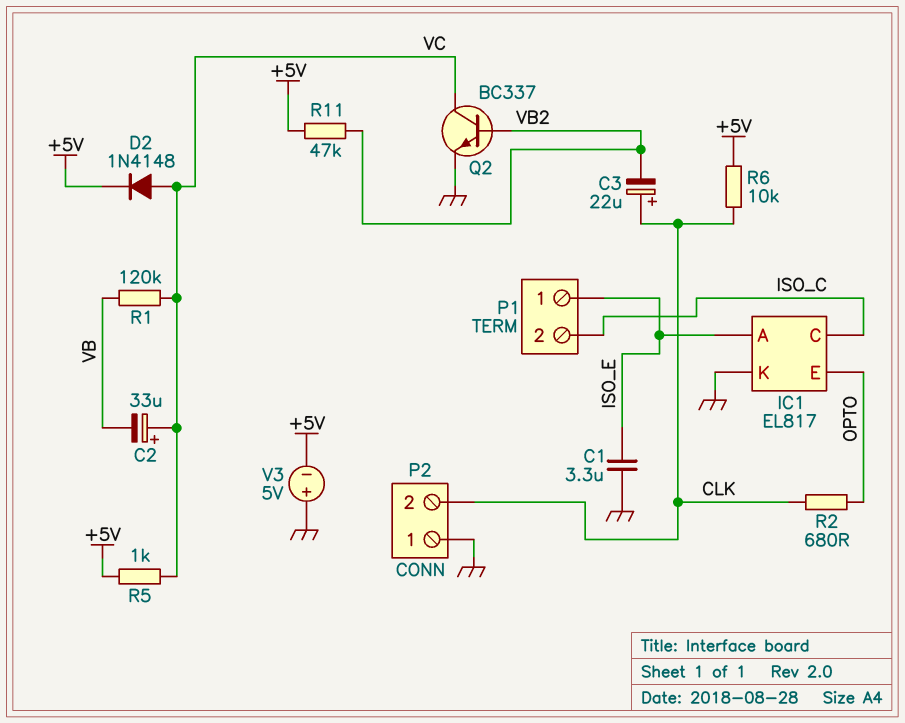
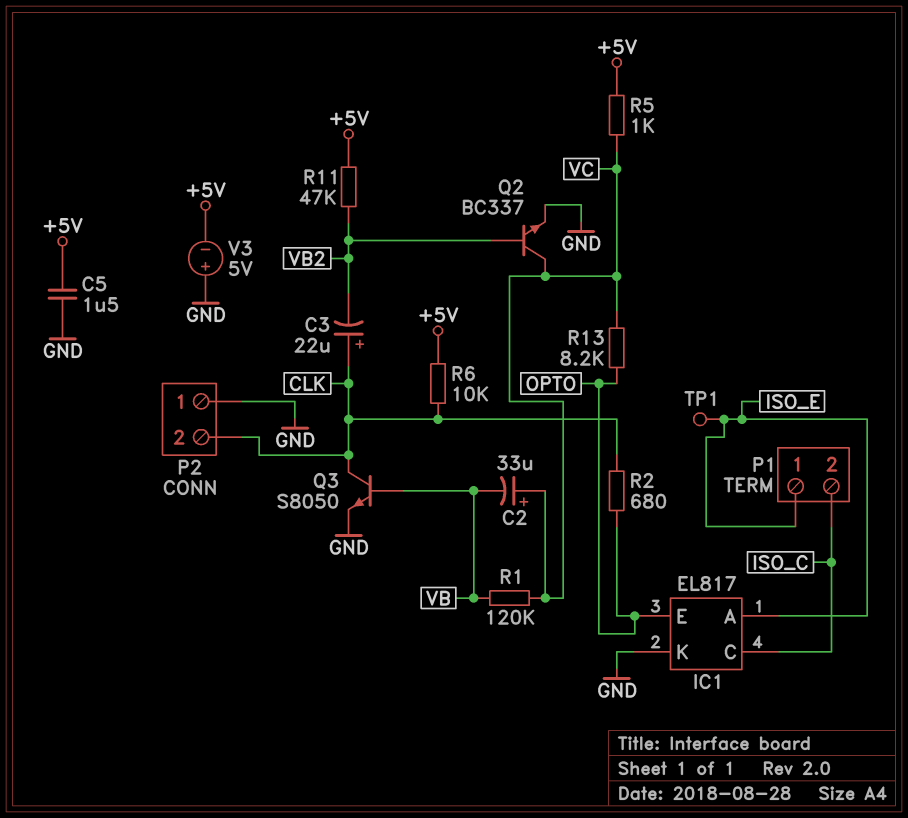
C1: 3.3uF (GND, ISO_E) -> none
C5: none -> 1.5uF (+5V, GND)
D2: diode 1N4148 (A VC, K +5V) -> none
Q3: none -> NPN S8050 (B VB, C CLK, E GND)
R13: none -> 8.2k (OPTO, VC)
TP1: none -> test point (ISO_E)

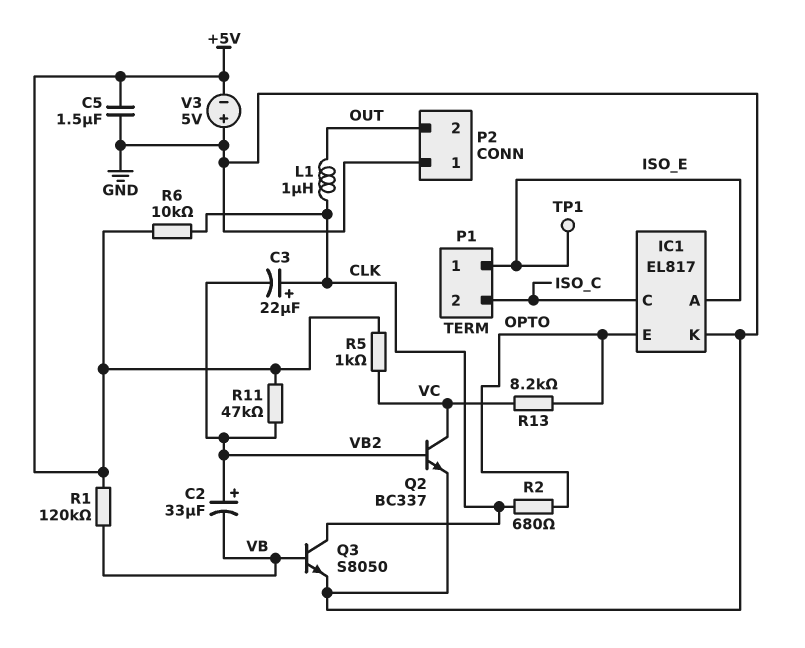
C2: 33uF (plus VC, minus VB) -> 33uF (plus VB2, minus VB)
L1: none -> 1uH (CLK, OUT)
P2 pin 2: CLK -> OUT
R1: 120k (VB, VC) -> 120k (+5V, VB)

